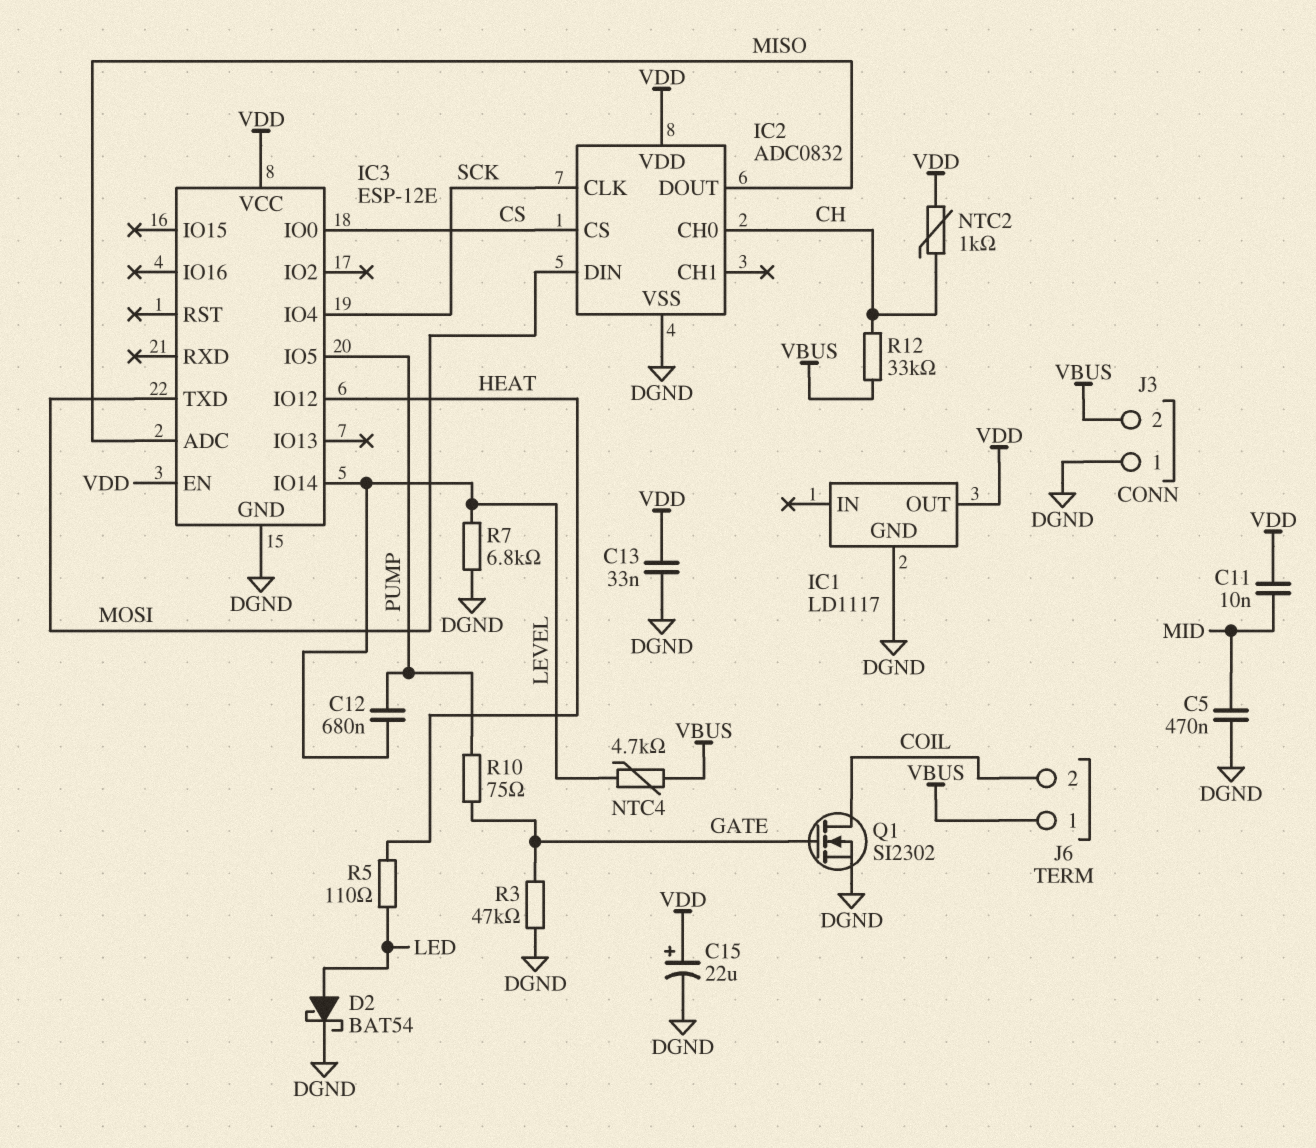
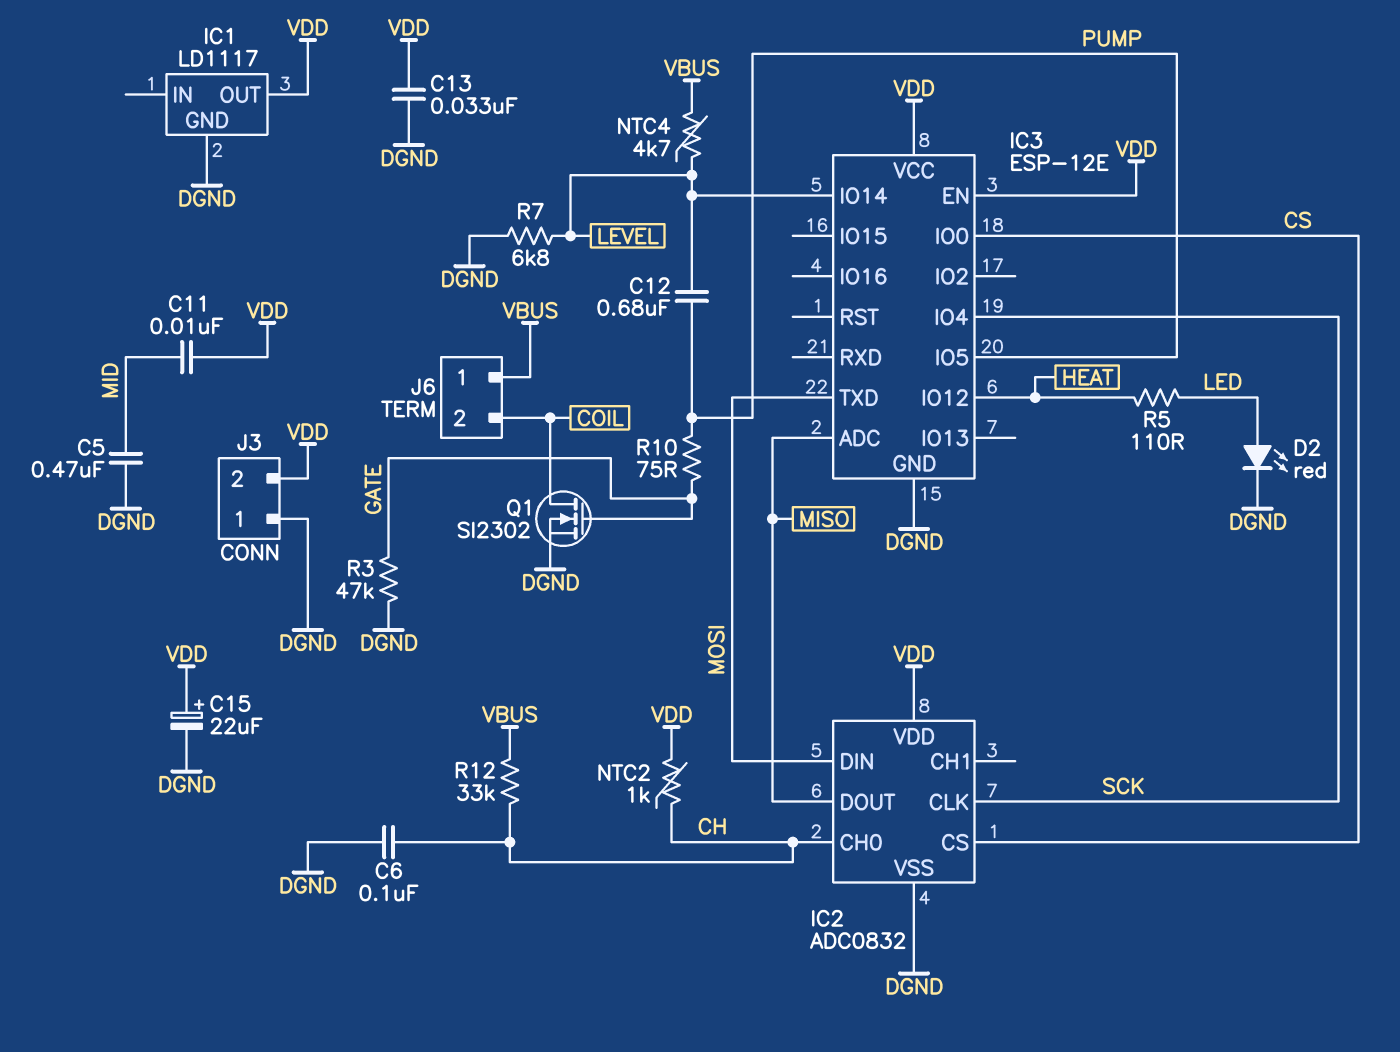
C6: none -> 100nF (CH, DGND)
D2: schottky BAT54 (A LED, K DGND) -> LED red (A LED, K DGND)
J3 pin 2: VBUS -> VDD

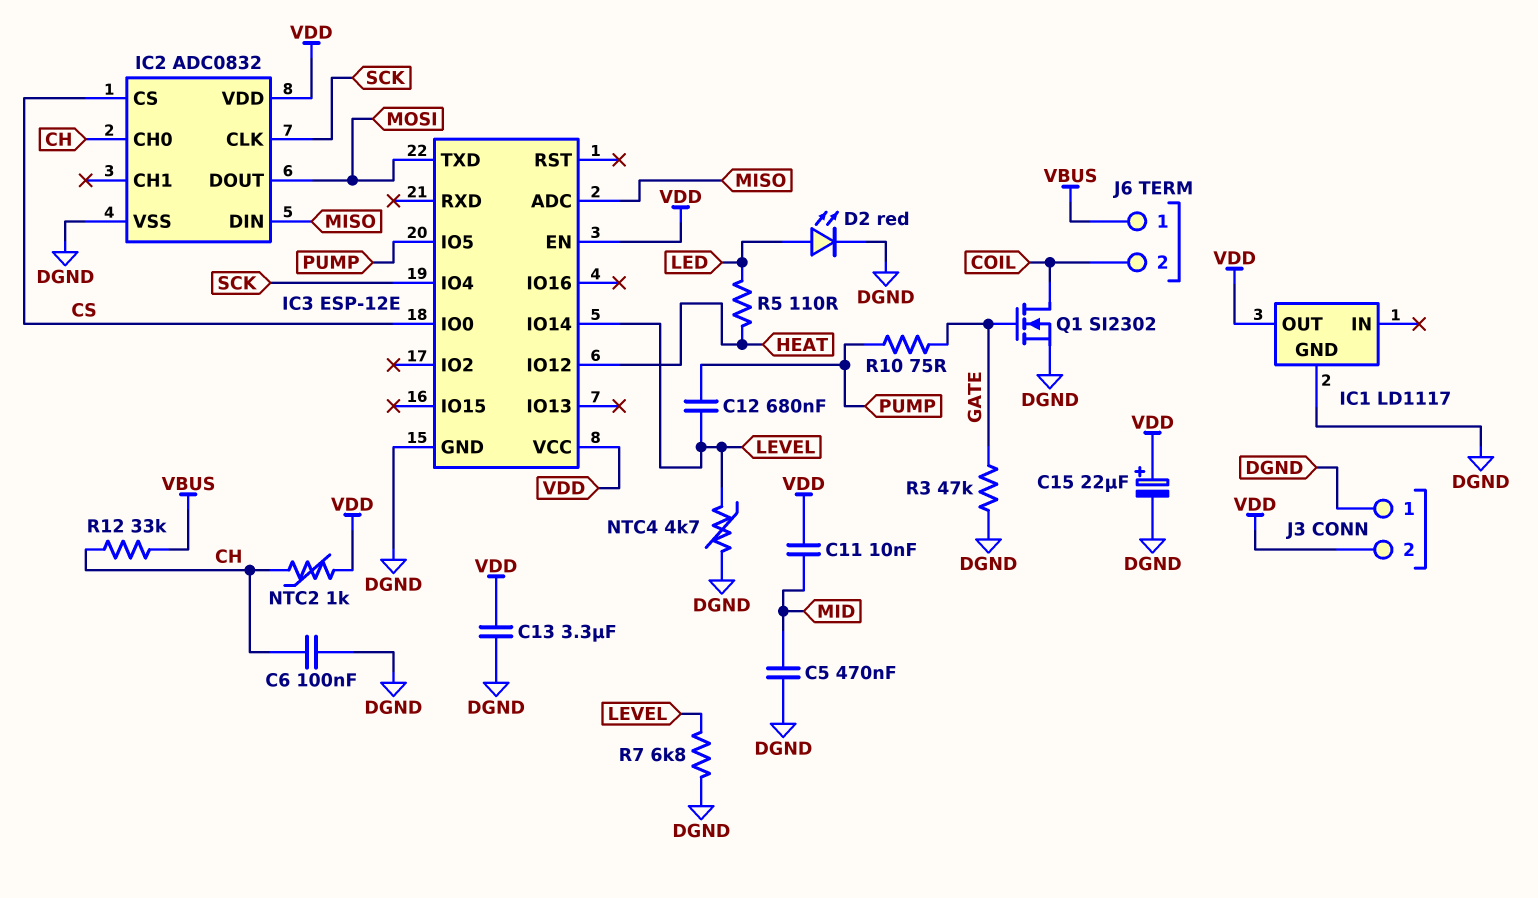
C13: 33nF (DGND, VDD) -> 3.3uF (DGND, VDD)
IC2 pin DIN: MOSI -> MISO
IC2 pin DOUT: MISO -> MOSI
NTC4: 4.7k (LEVEL, VBUS) -> 4.7k (DGND, LEVEL)

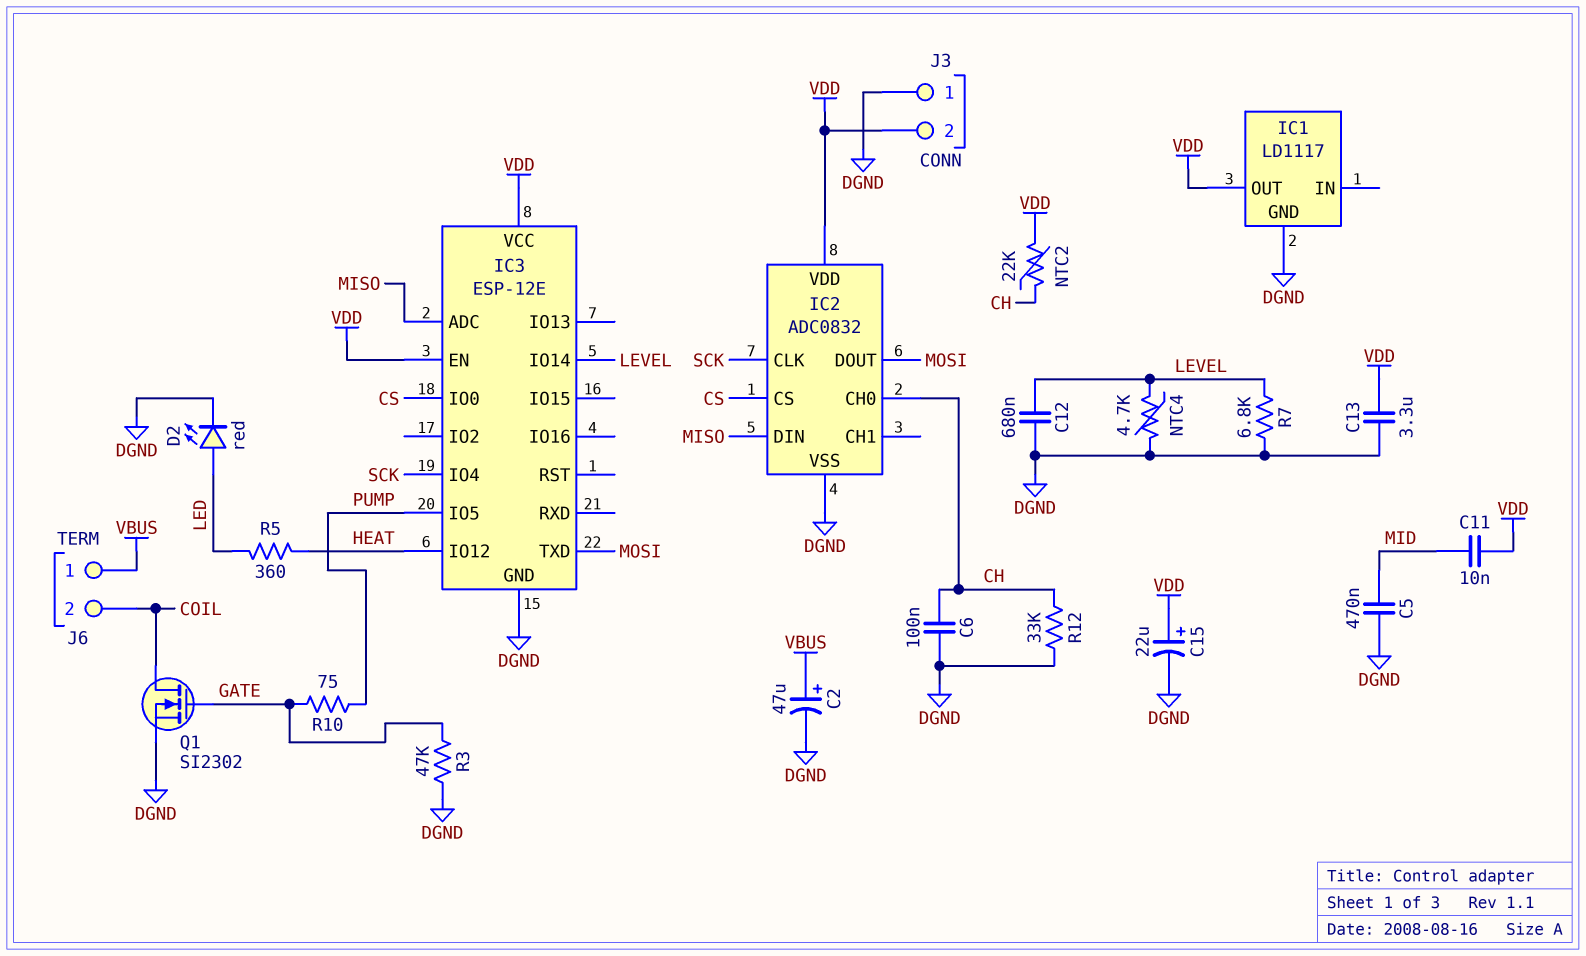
C2: none -> 47uF (plus VBUS, minus DGND)
C12: 680nF (LEVEL, PUMP) -> 680nF (DGND, LEVEL)
NTC2: 1k (CH, VDD) -> 22k (CH, VDD)
R5: 110 (HEAT, LED) -> 360 (HEAT, LED)
R12: 33k (CH, VBUS) -> 33k (CH, DGND)

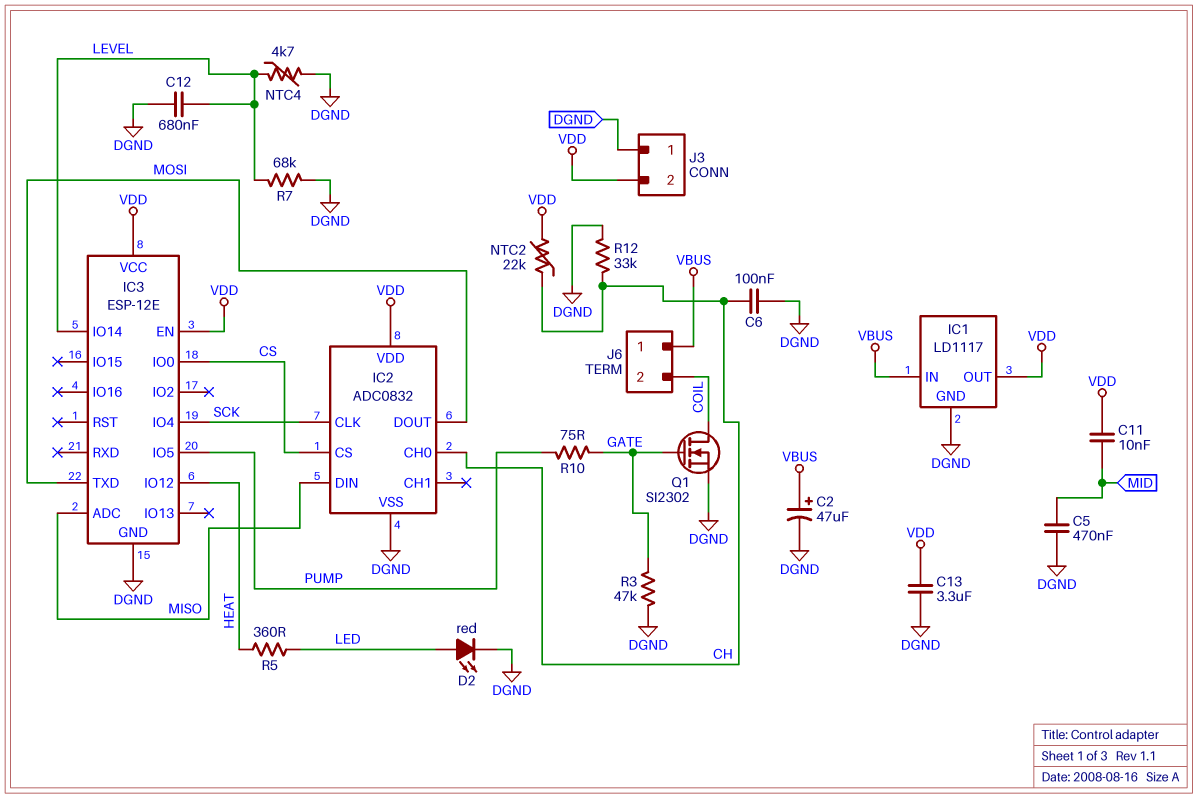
C15: 22uF (plus VDD, minus DGND) -> none
IC1 pin IN: none -> VBUS
R7: 6.8k (DGND, LEVEL) -> 68k (DGND, LEVEL)

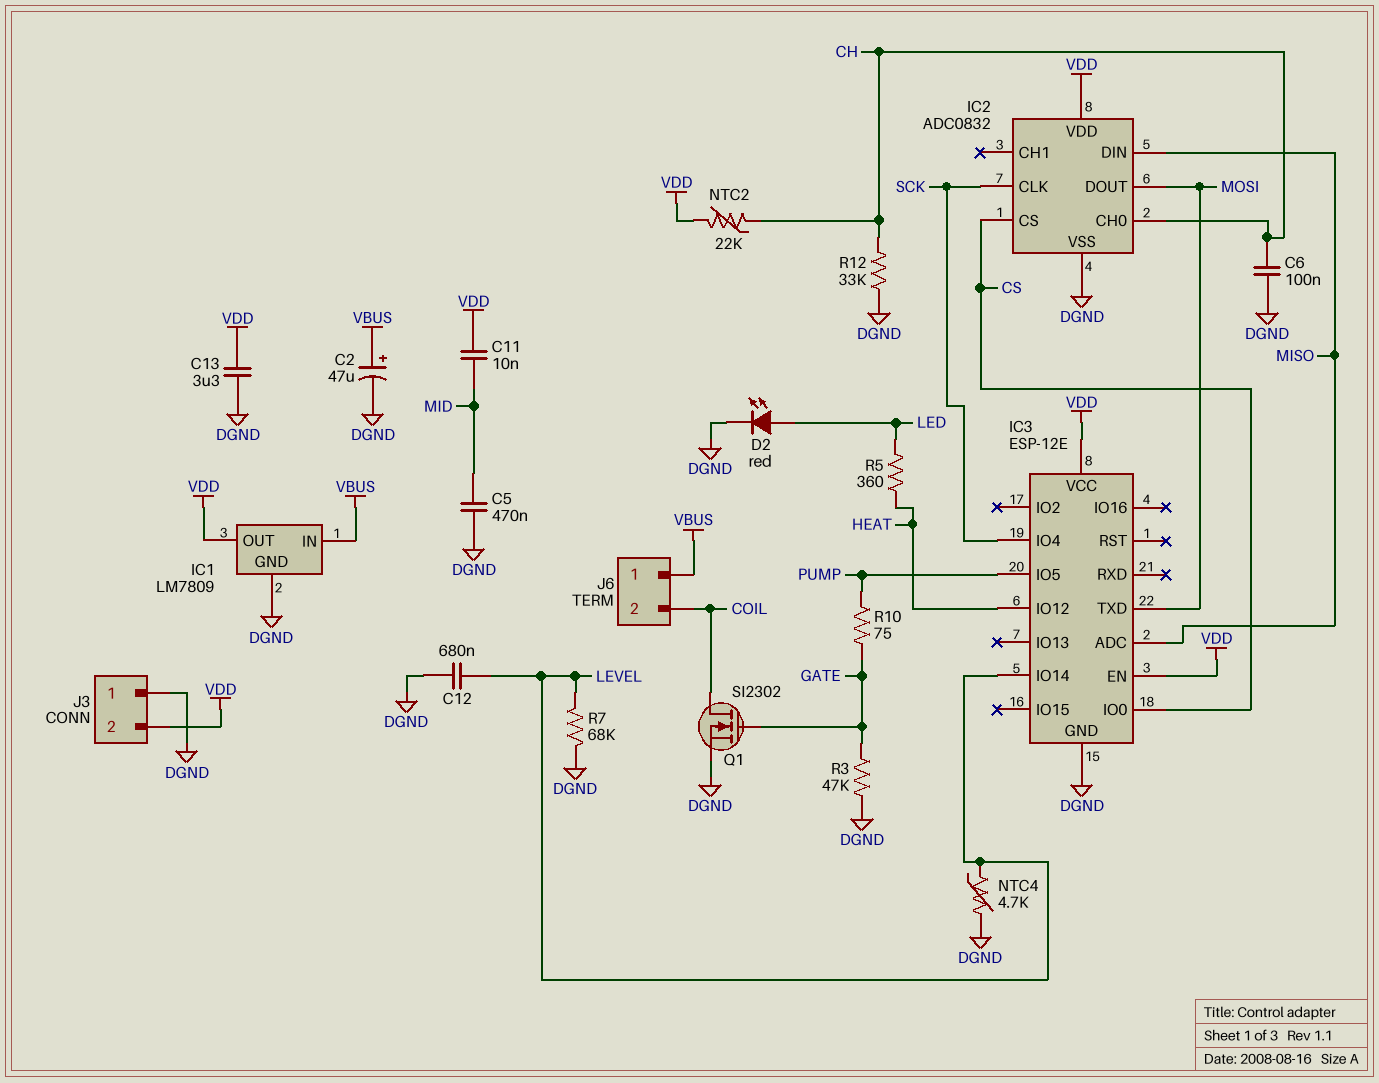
IC1: LD1117 -> LM7809

